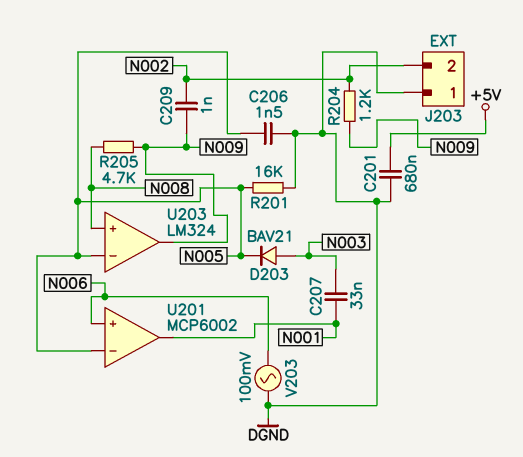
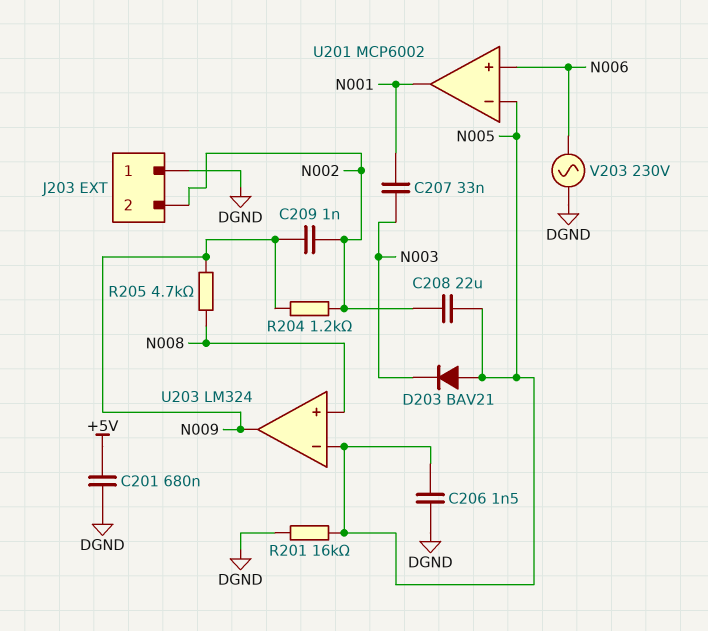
C208: none -> 22uF (N002, N005)
D203: diode BAV21 (A N003, K N005) -> diode BAV21 (A N005, K N003)
V203: AC 100mV (DGND, N006) -> AC 230V (DGND, N006)

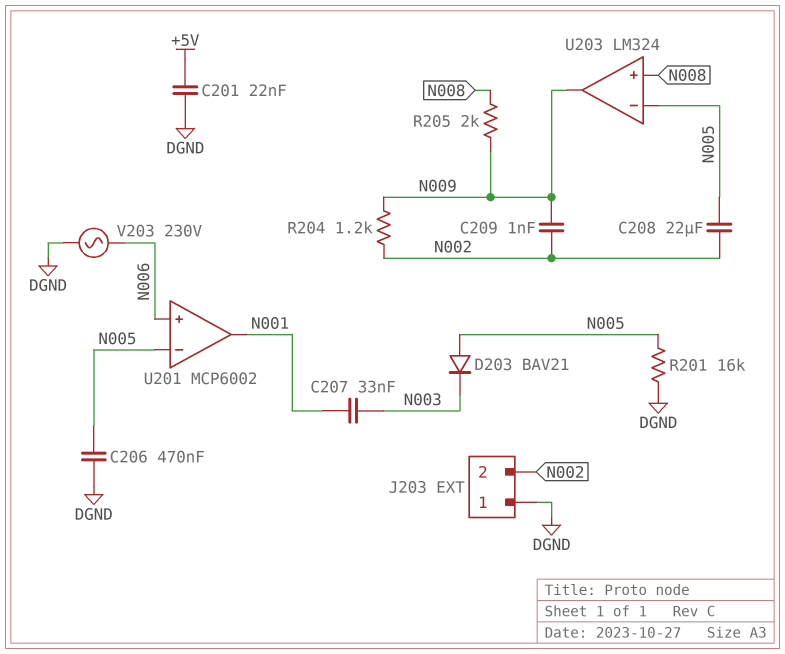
C201: 680nF (+5V, DGND) -> 22nF (+5V, DGND)
C206: 1.5nF (DGND, N005) -> 470nF (DGND, N005)
R205: 4.7k (N008, N009) -> 2k (N008, N009)

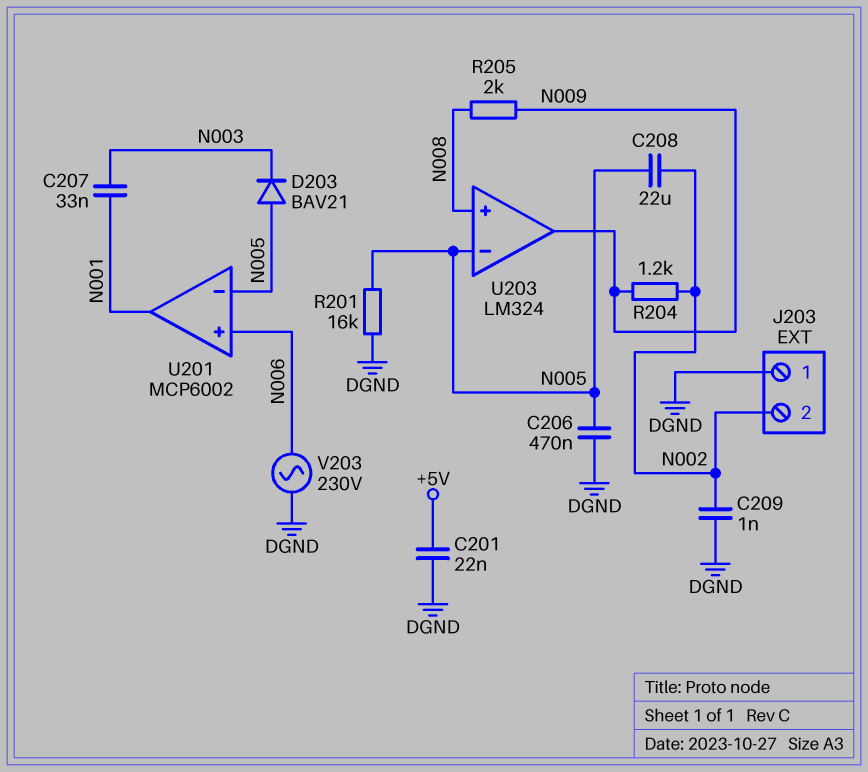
C209: 1nF (N002, N009) -> 1nF (DGND, N002)

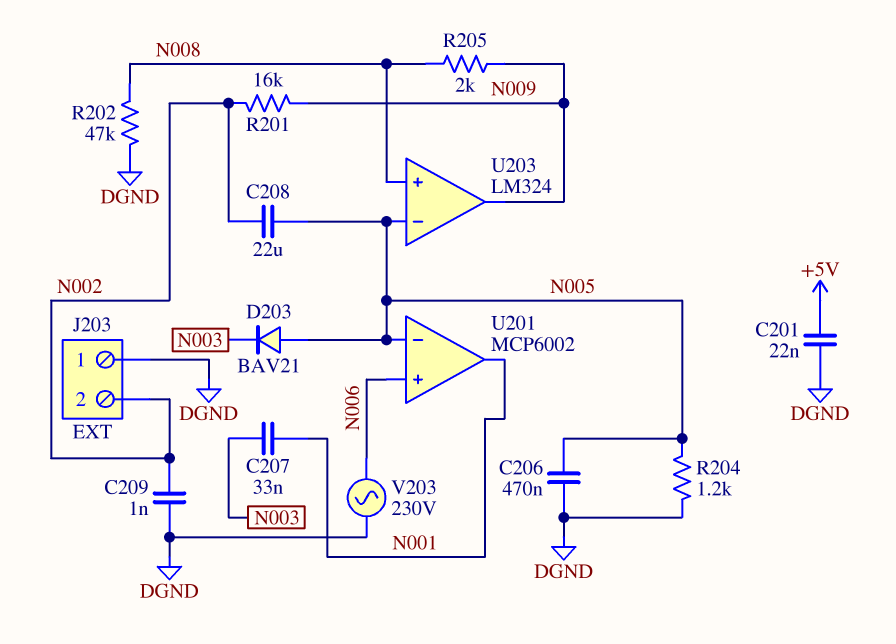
R201: 16k (DGND, N005) -> 16k (N002, N009)
R202: none -> 47k (DGND, N008)
R204: 1.2k (N002, N009) -> 1.2k (DGND, N005)

